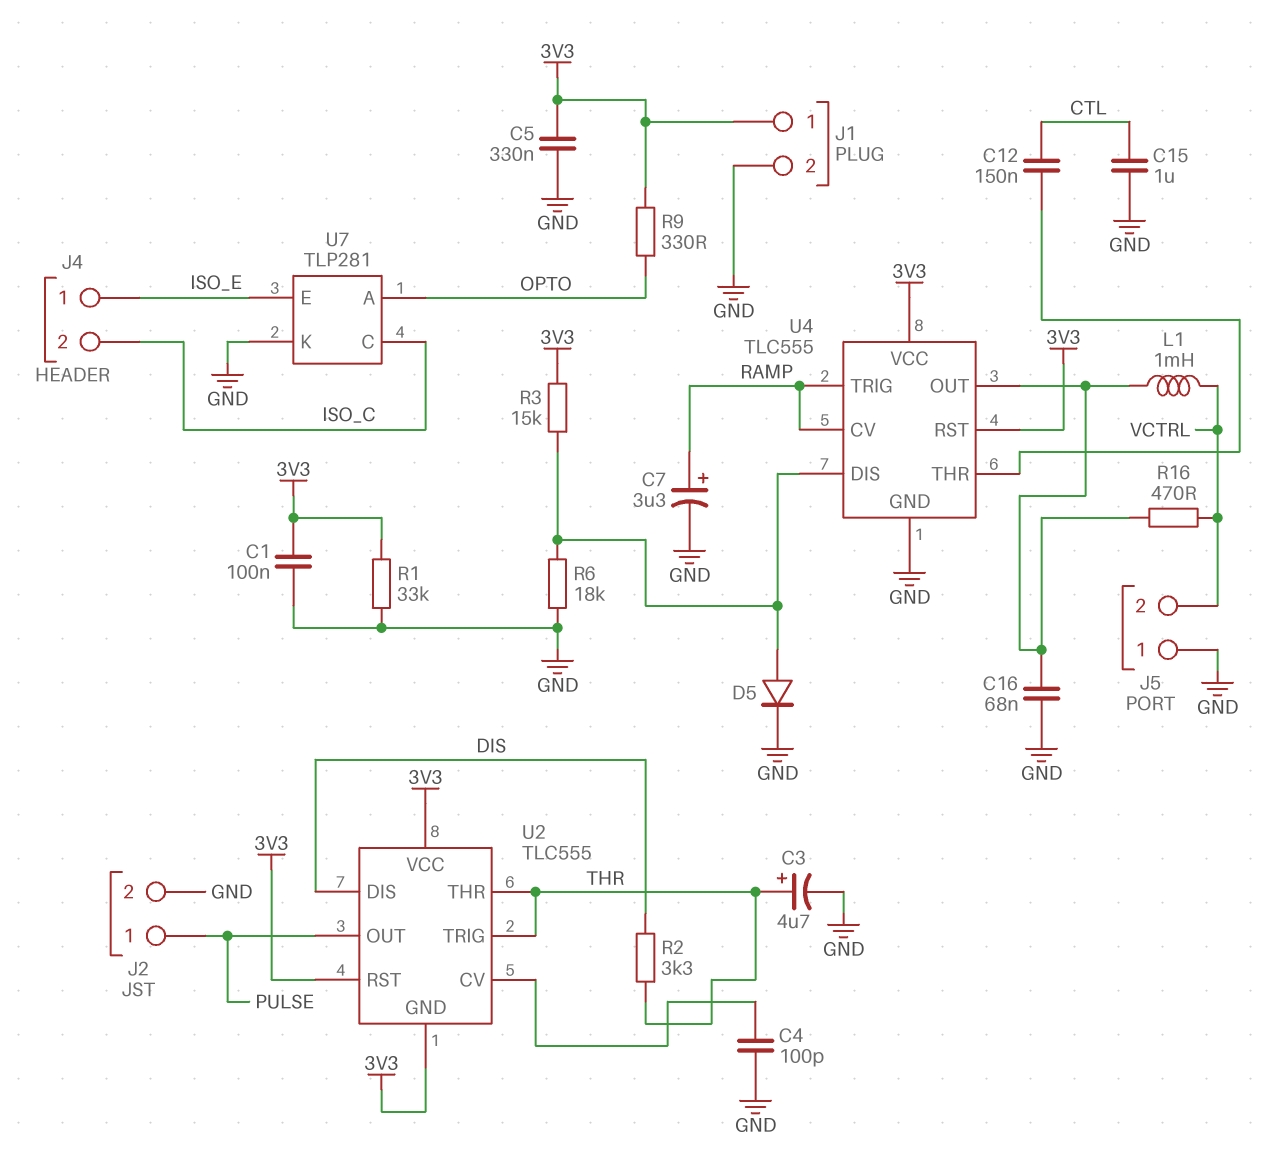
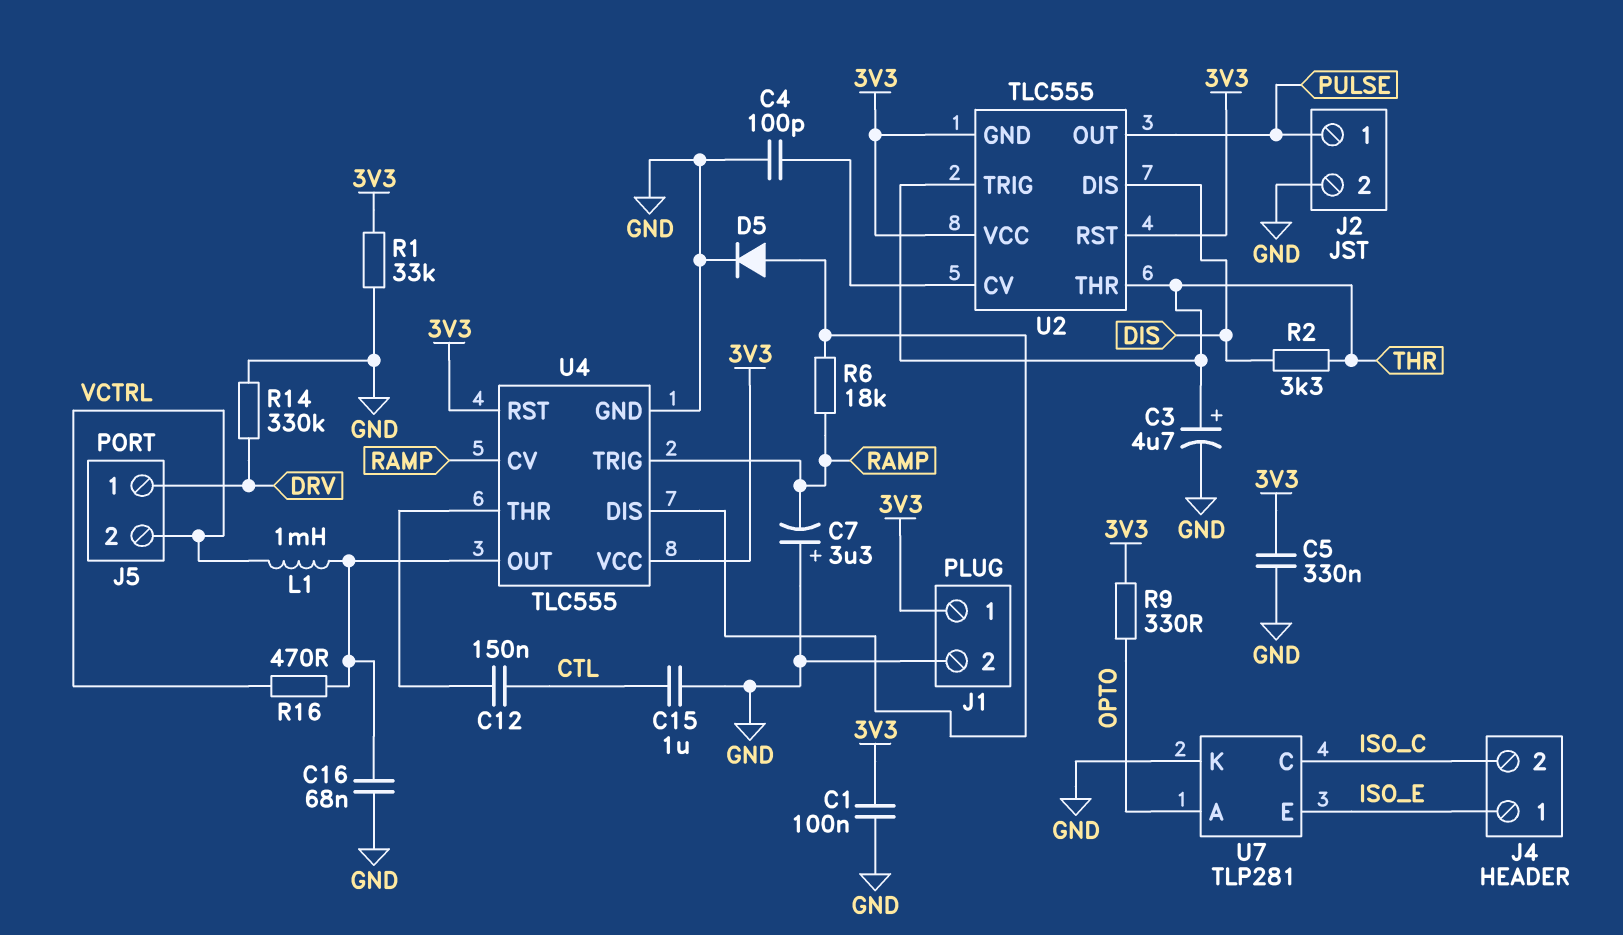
C7: 3.3uF (plus RAMP, minus GND) -> 3.3uF (plus GND, minus RAMP)
J5 pin 1: GND -> DRV
R3: 15k (3V3, U4/DIS) -> none
R6: 18k (GND, U4/DIS) -> 18k (RAMP, U4/DIS)
R14: none -> 330k (DRV, GND)

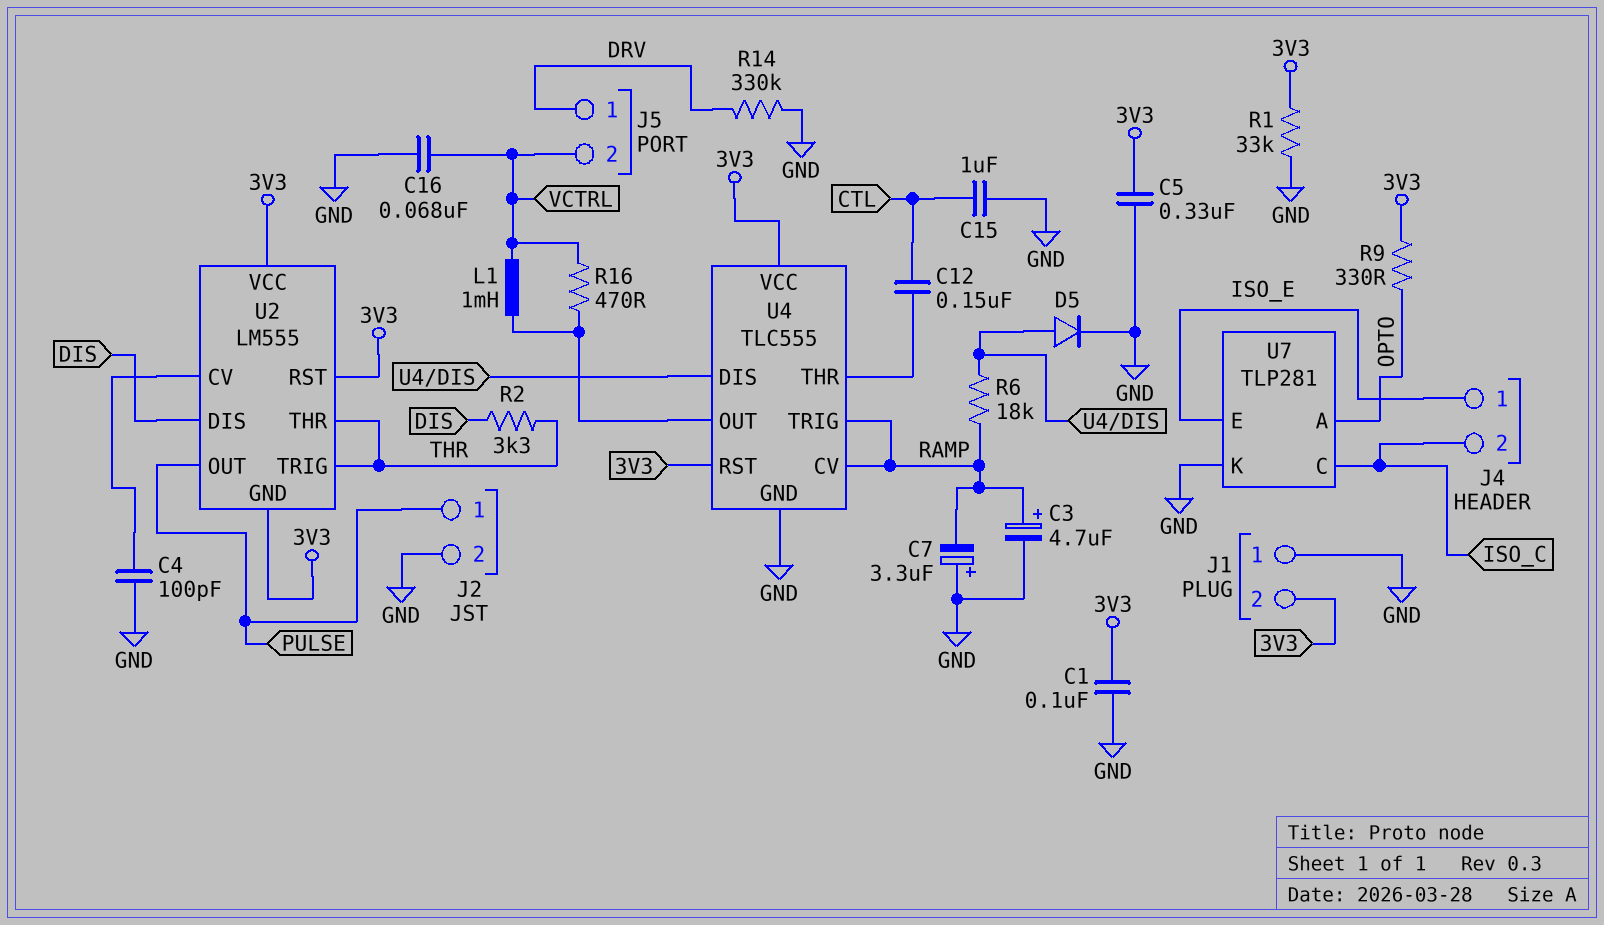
C3: 4.7uF (plus THR, minus GND) -> 4.7uF (plus RAMP, minus GND)
C16: 68nF (GND, U4/OUT) -> 68nF (GND, VCTRL)
J1 pin 1: 3V3 -> GND
J1 pin 2: GND -> 3V3
U2: TLC555 -> LM555

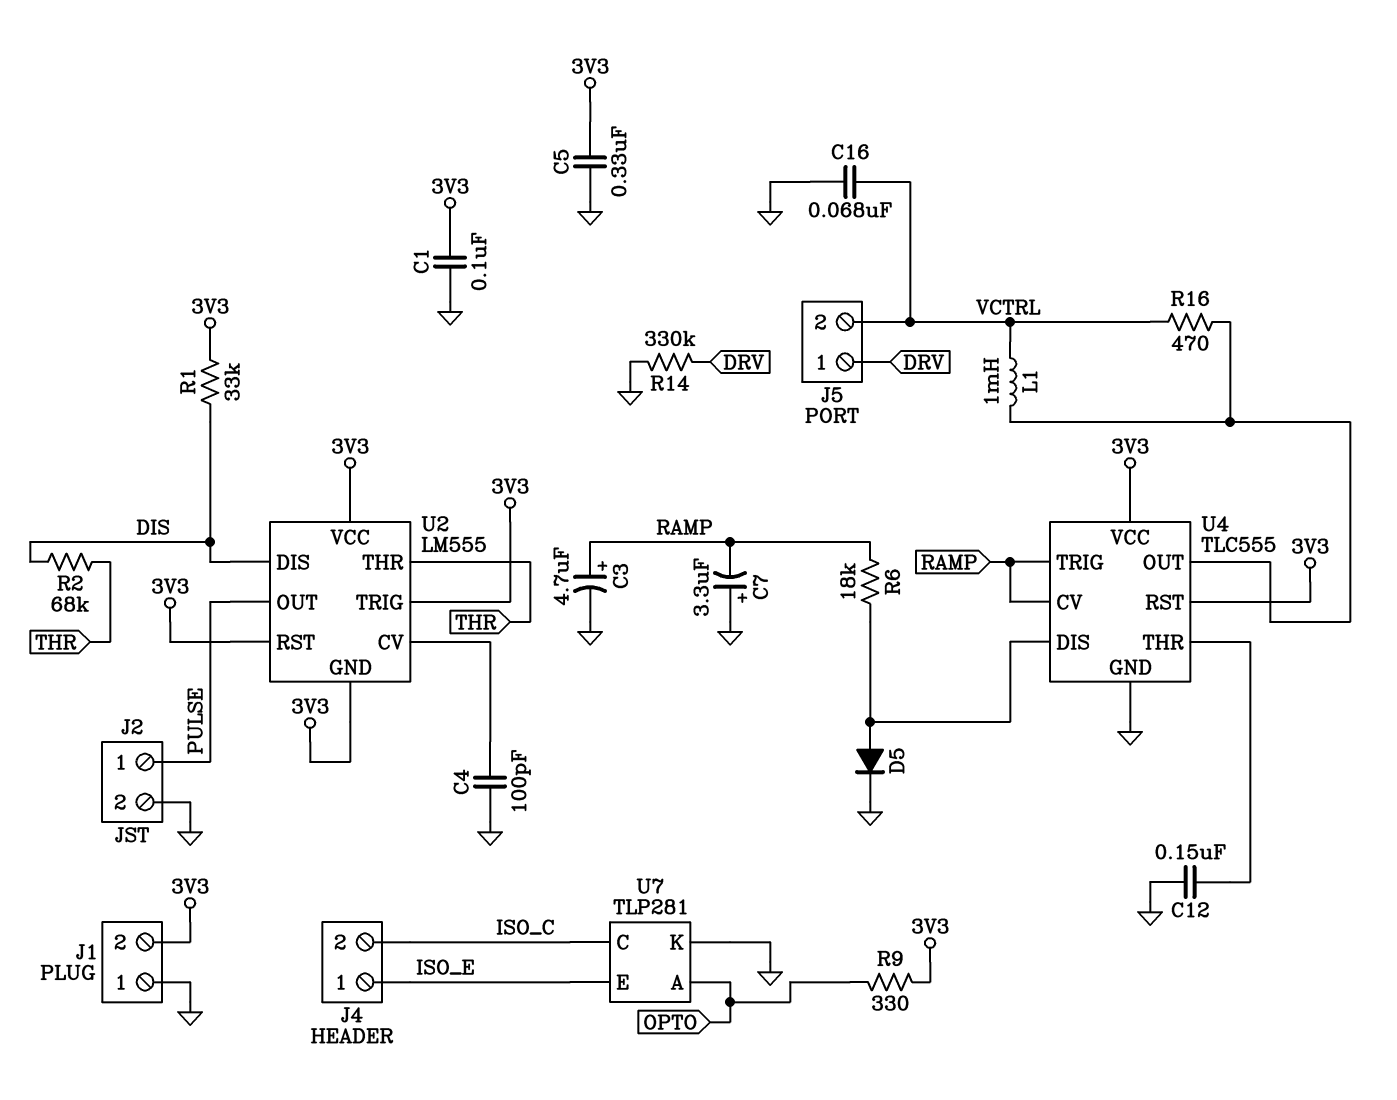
C12: 150nF (CTL, U4/THR) -> 150nF (GND, U4/THR)
C15: 1uF (CTL, GND) -> none
R1: 33k (3V3, GND) -> 33k (3V3, DIS)
R2: 3.3k (DIS, THR) -> 68k (DIS, THR)
U2 pin TRIG: THR -> 3V3

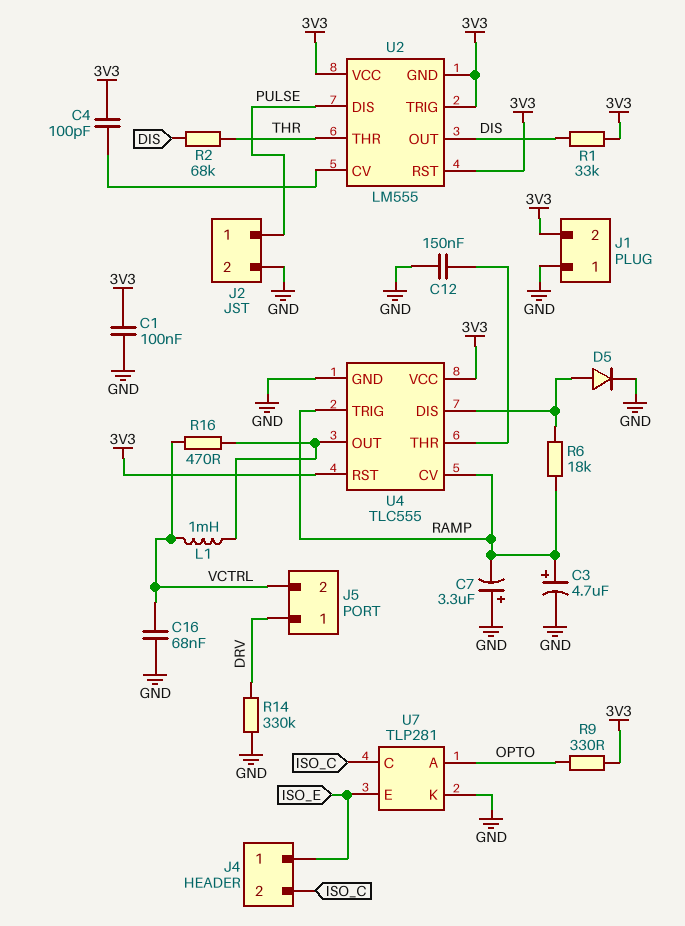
C4: 100pF (GND, U2/CV) -> 100pF (3V3, U2/CV)
C5: 330nF (3V3, GND) -> none
U2 pin DIS: DIS -> PULSE
U2 pin OUT: PULSE -> DIS

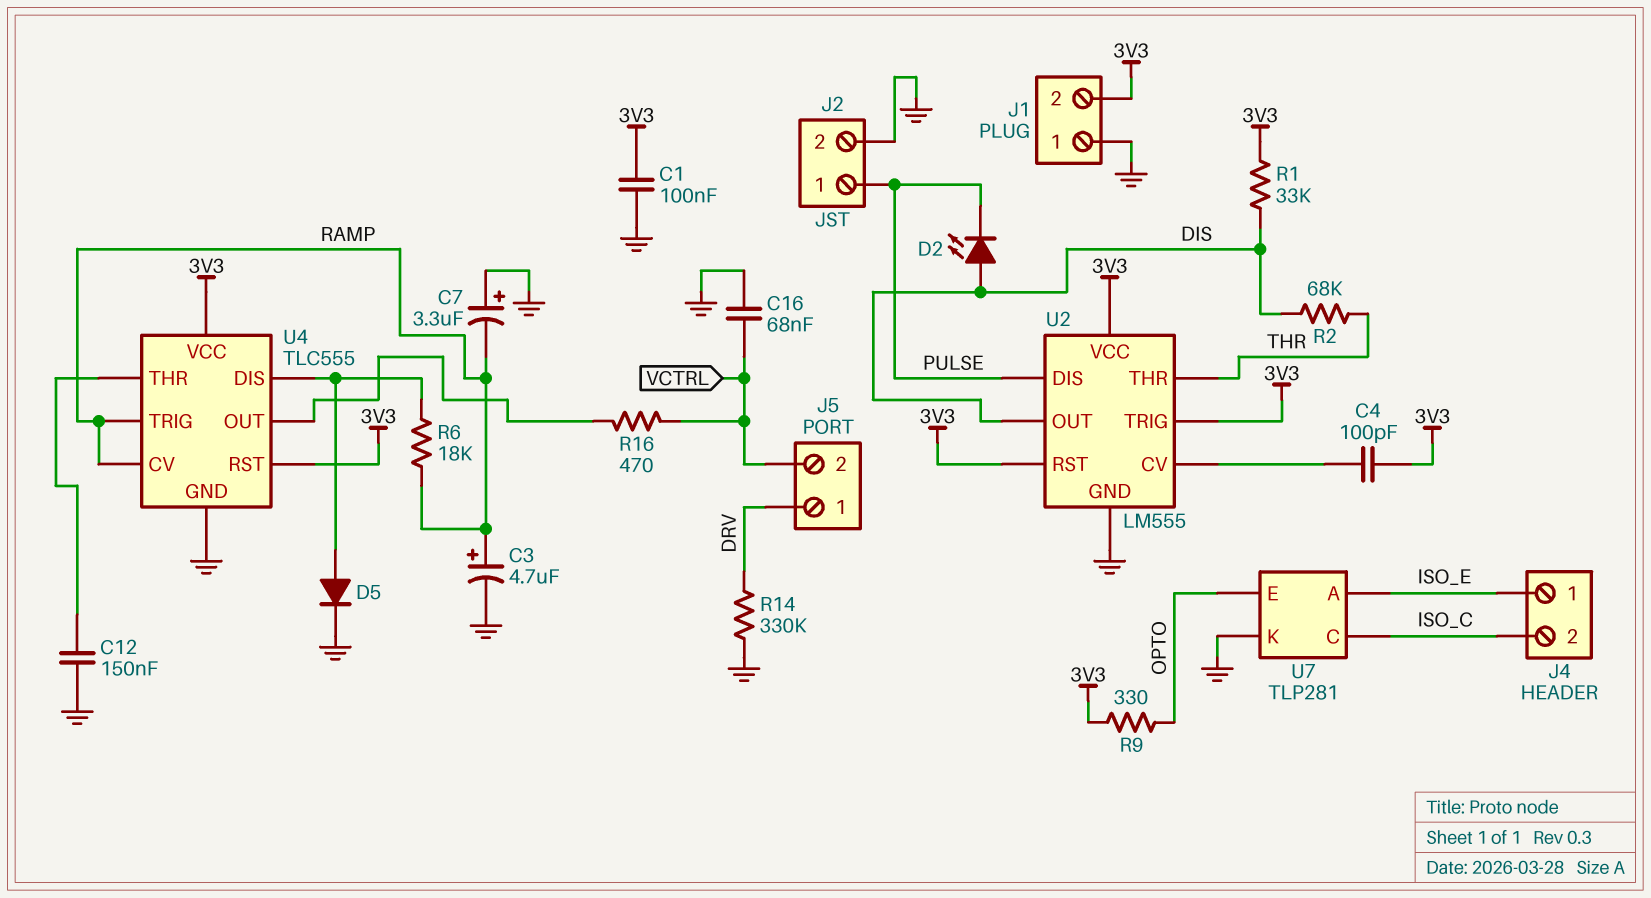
D2: none -> LED (A DIS, K PULSE)
L1: 1mH (U4/OUT, VCTRL) -> none
U2 pin GND: 3V3 -> GND
U7 pin A: OPTO -> ISO_E
U7 pin E: ISO_E -> OPTO

